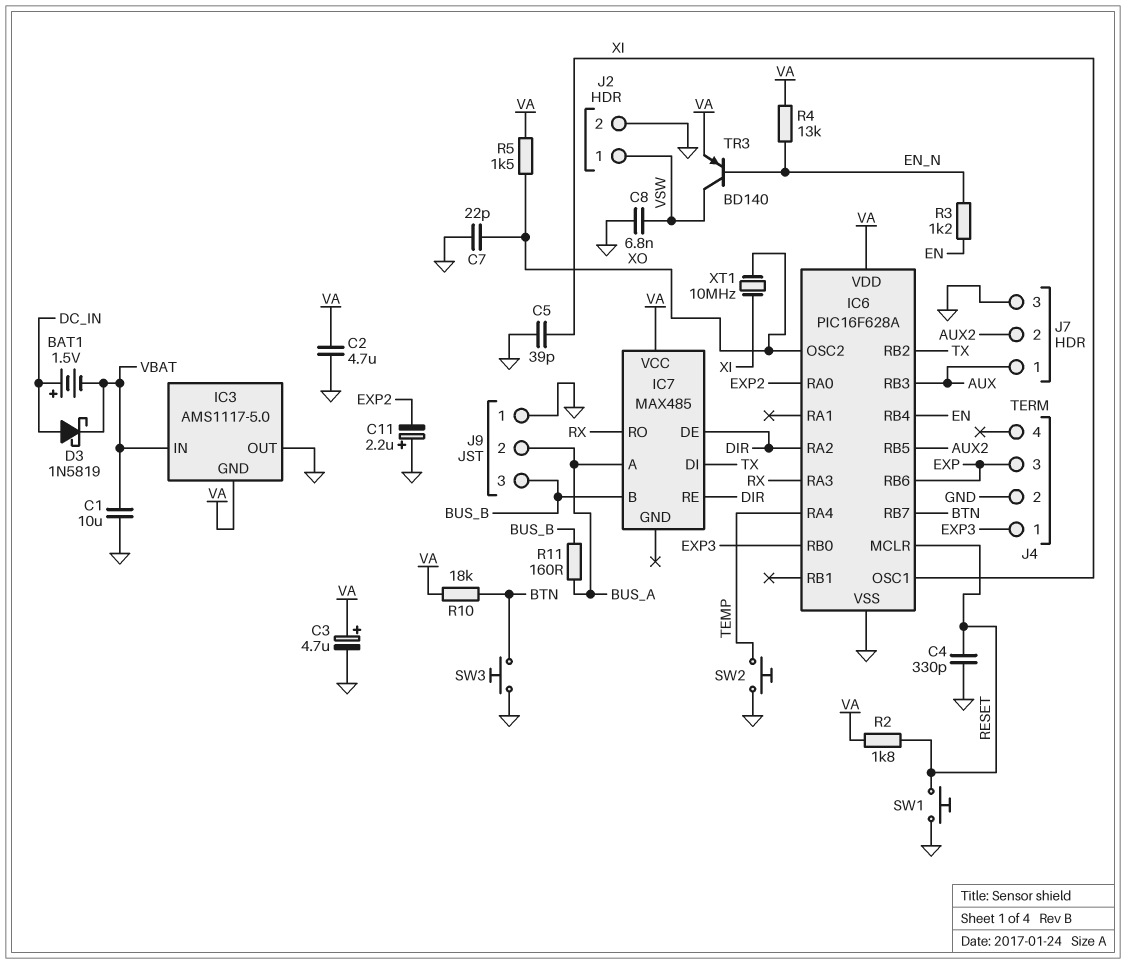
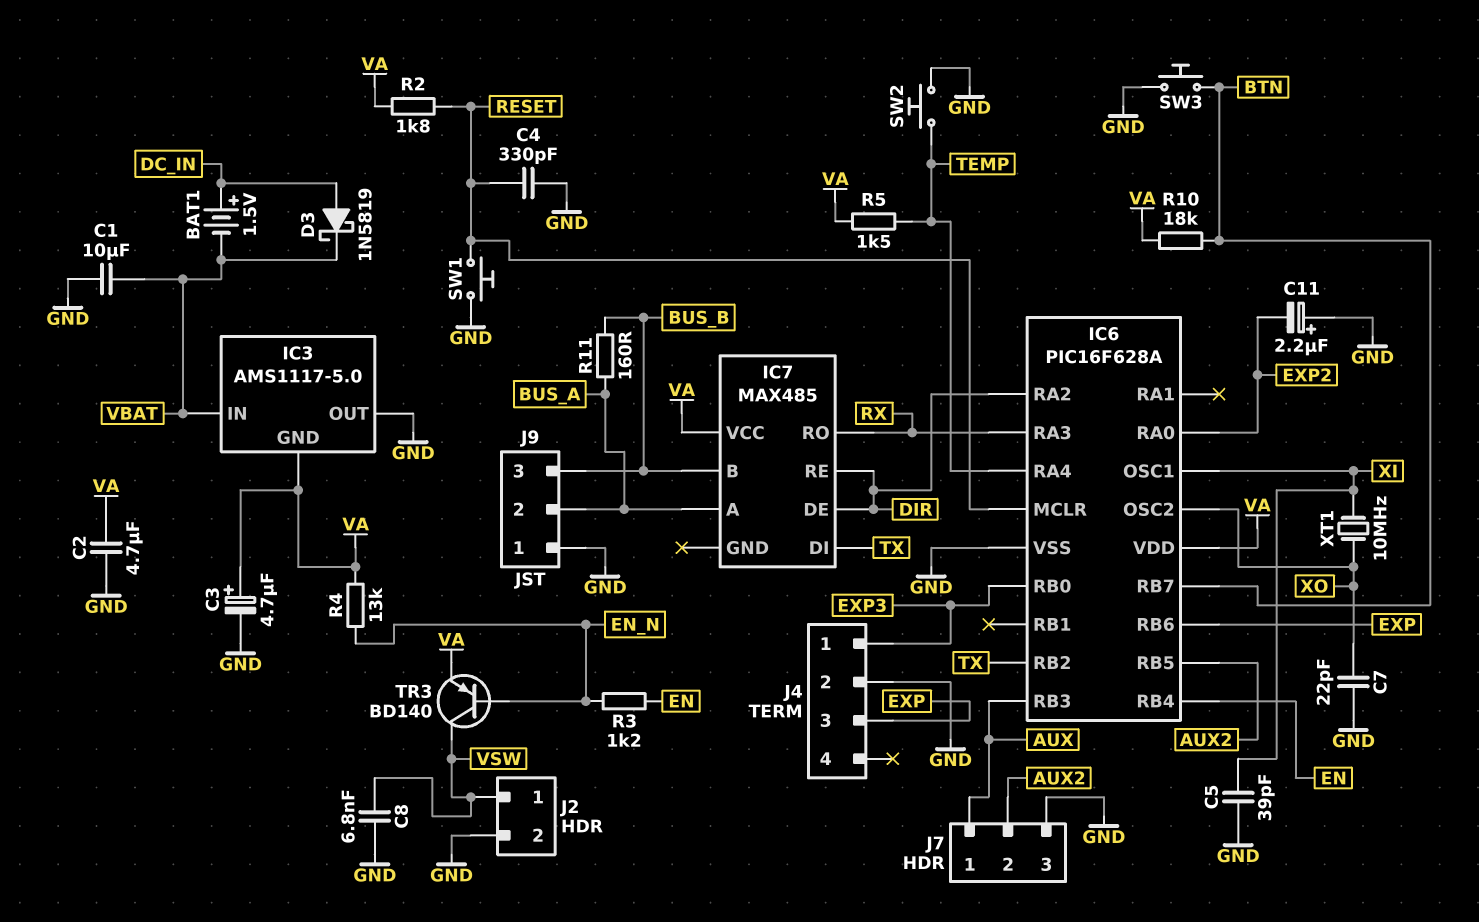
R5: 1.5k (VA, XO) -> 1.5k (TEMP, VA)

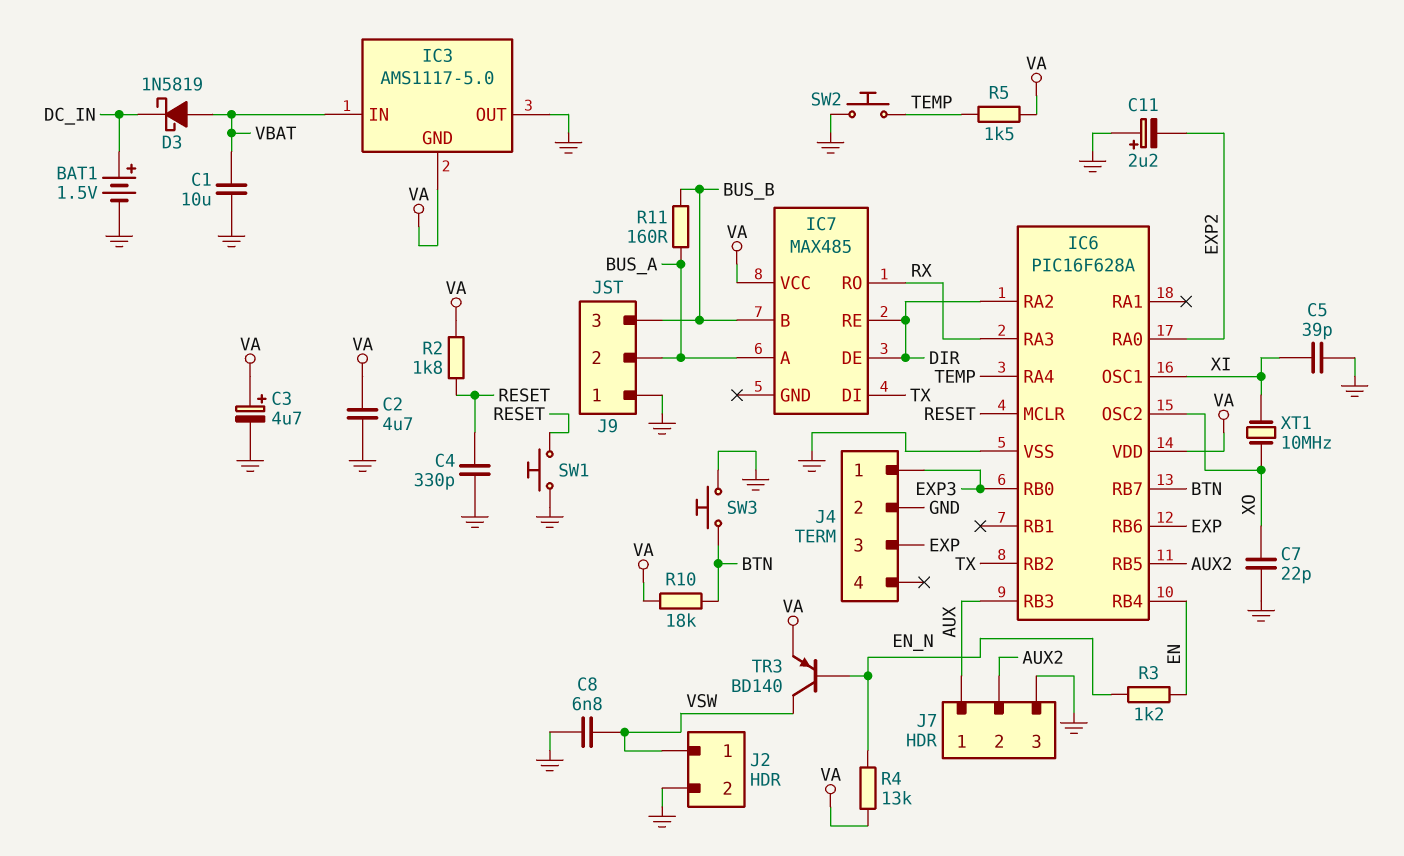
BAT1: 1.5V (plus DC_IN, minus VBAT) -> 1.5V (plus DC_IN, minus GND)
D3: schottky 1N5819 (A DC_IN, K VBAT) -> schottky 1N5819 (A VBAT, K DC_IN)

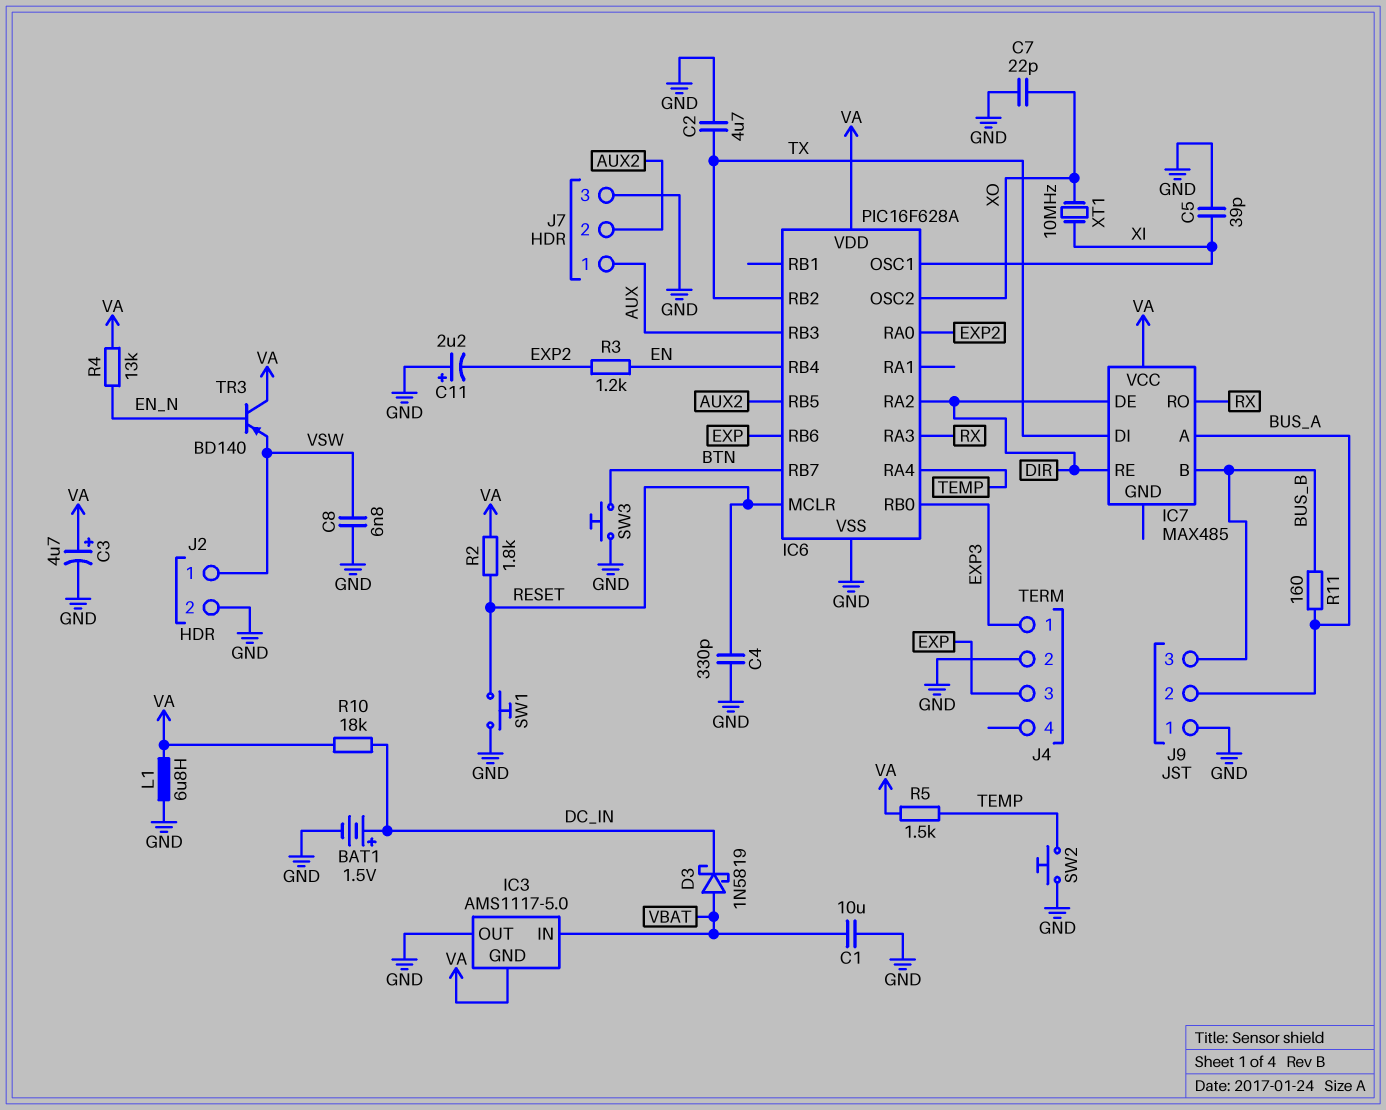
C2: 4.7uF (GND, VA) -> 4.7uF (GND, TX)
L1: none -> 6.8uH (GND, VA)
R3: 1.2k (EN, EN_N) -> 1.2k (EN, EXP2)
R10: 18k (BTN, VA) -> 18k (DC_IN, VA)
TR3: PNP BD140 (B EN_N, C VSW, E VA) -> PNP BD140 (B EN_N, C VA, E VSW)

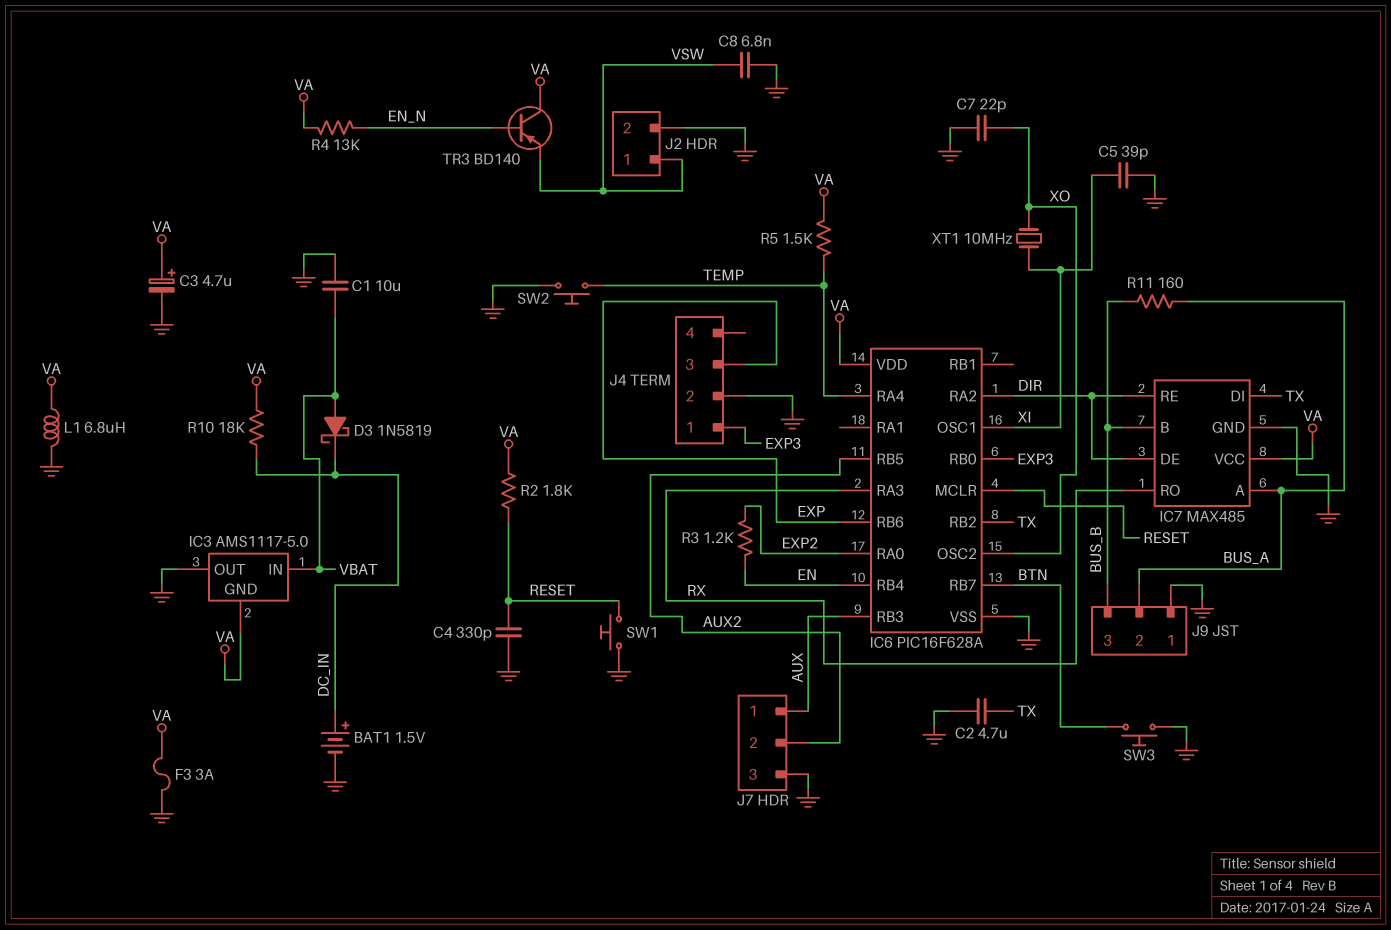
C11: 2.2uF (plus GND, minus EXP2) -> none
F3: none -> 3A (GND, VA)
IC7 pin GND: none -> GND

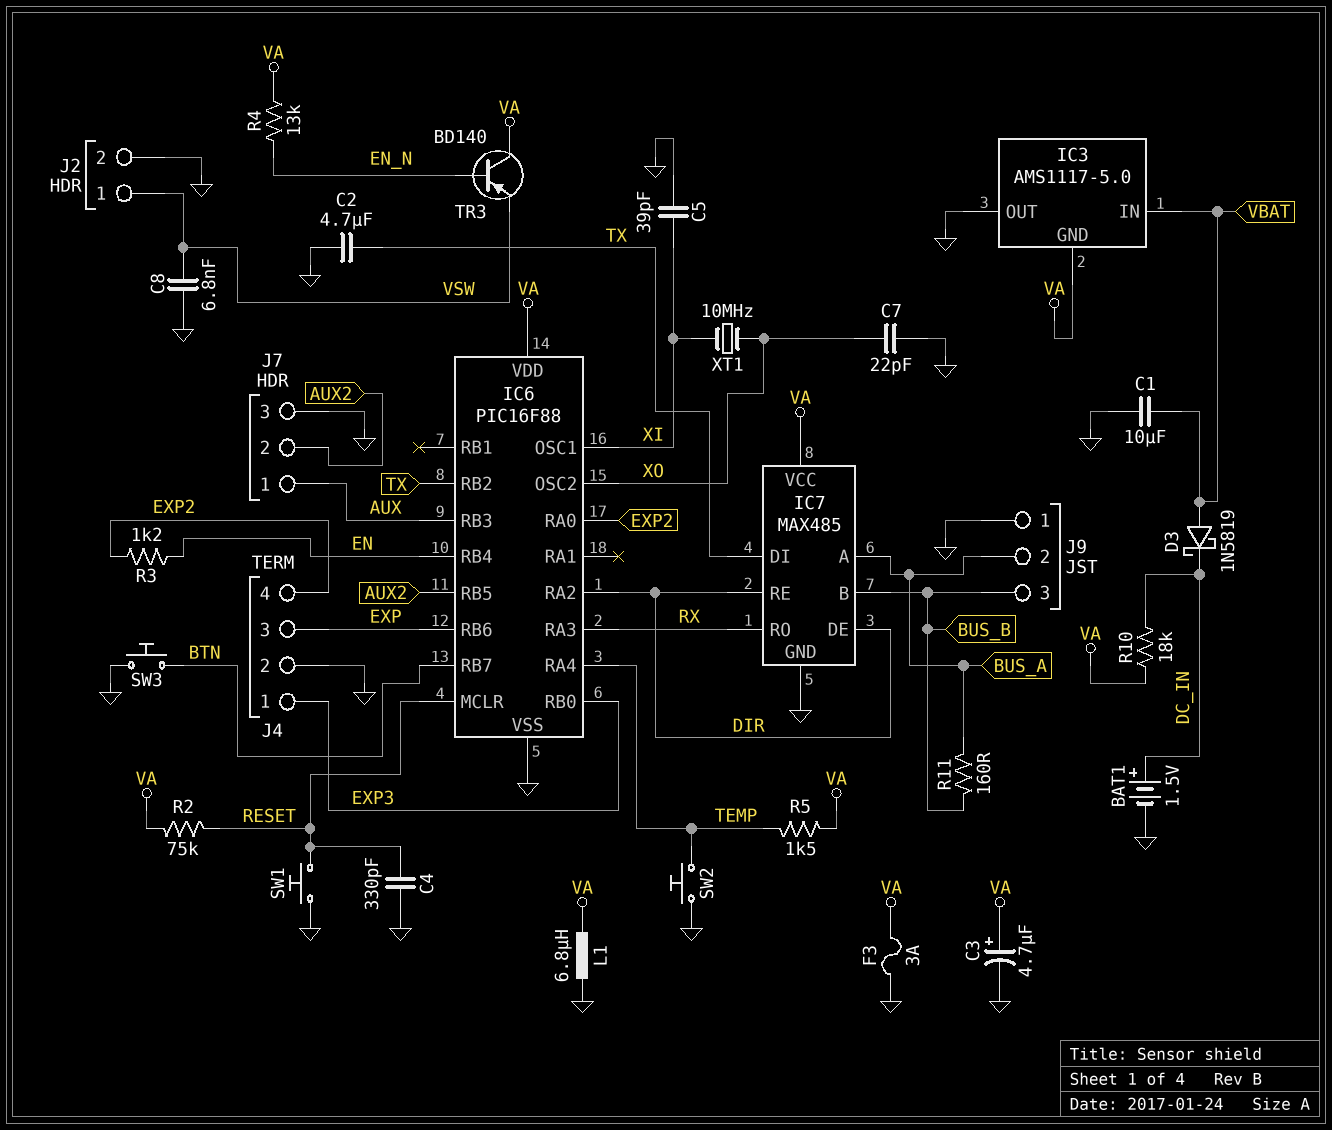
IC6: PIC16F628A -> PIC16F88
J4 pin 4: none -> EXP2
R2: 1.8k (RESET, VA) -> 75k (RESET, VA)

